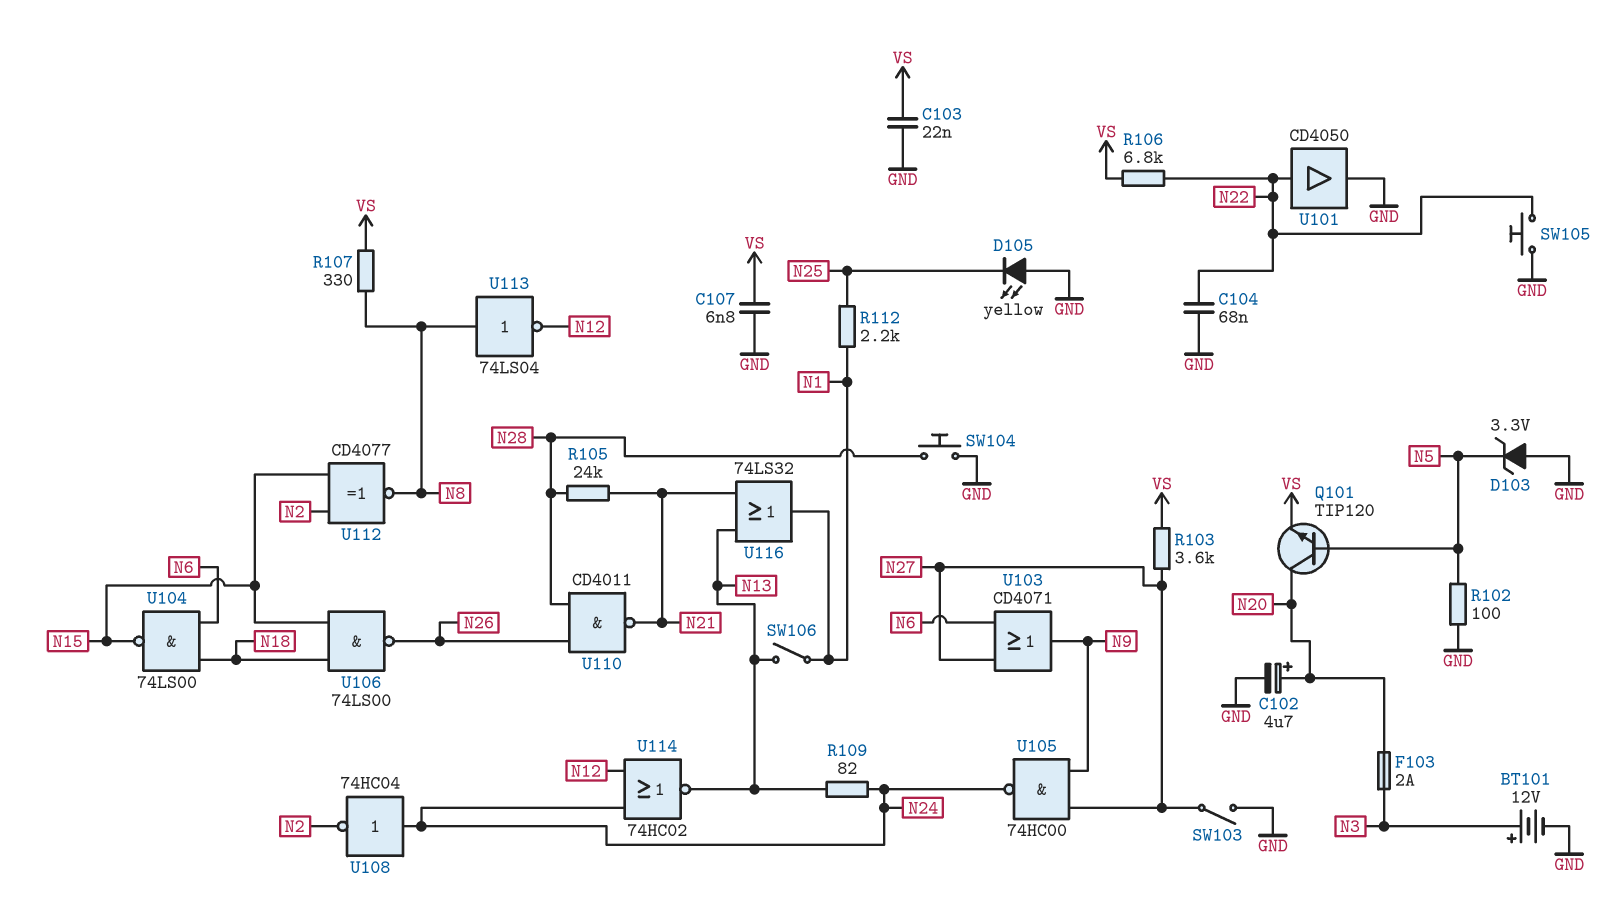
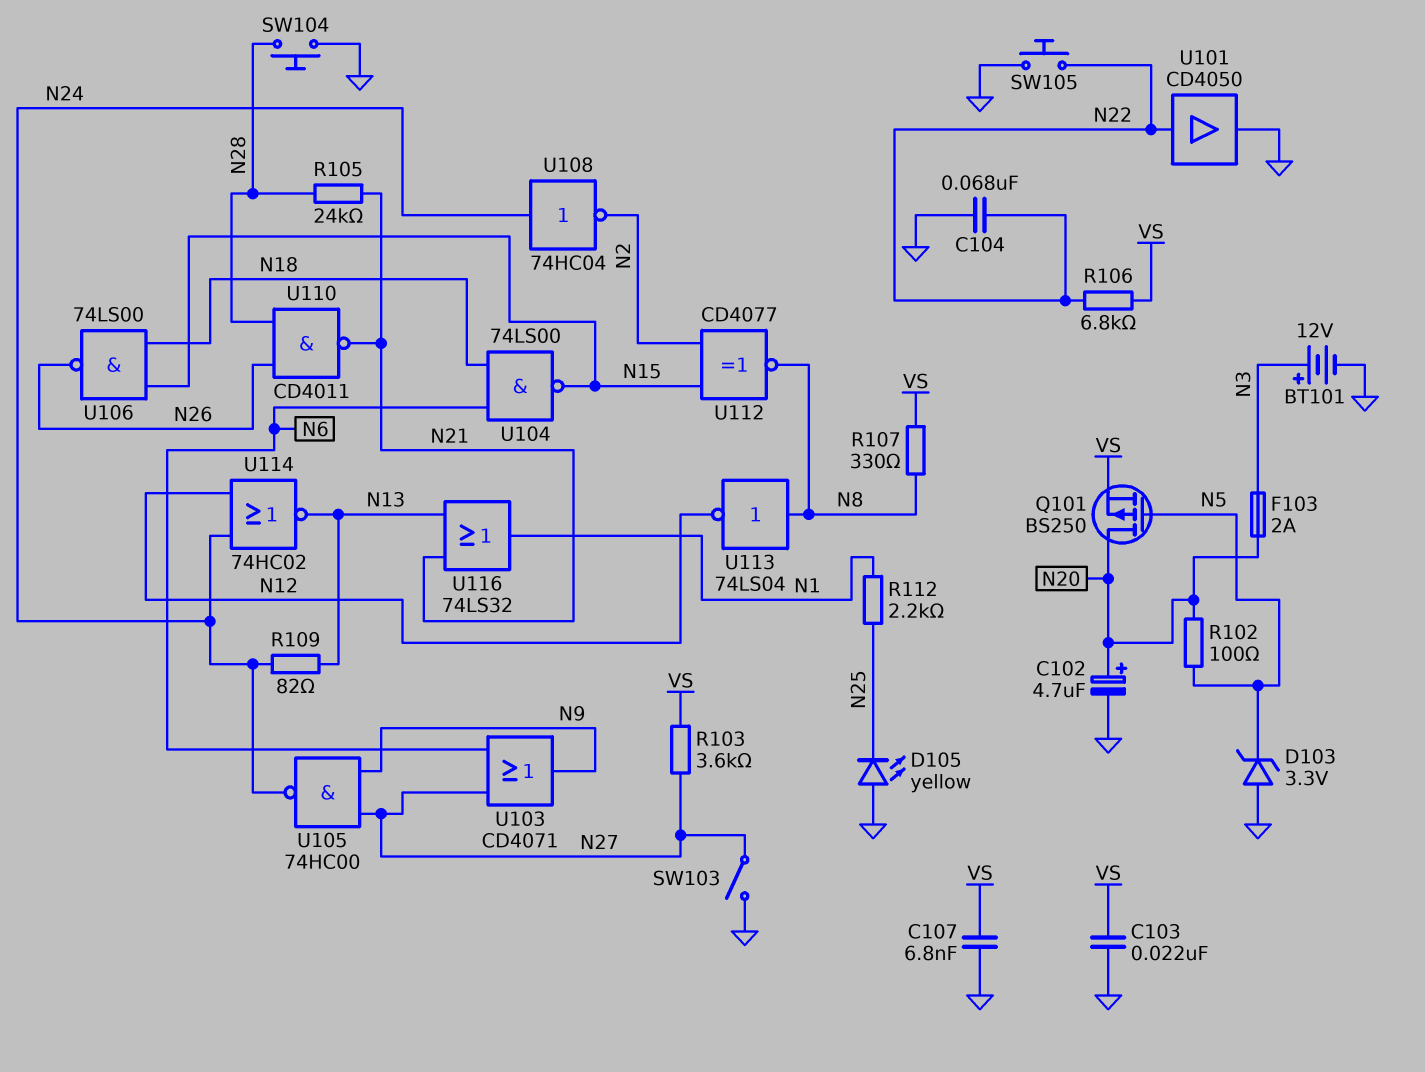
Q101: NPN TIP120 (B N5, C N20, E VS) -> PMOS BS250 (G N5, D N20, S VS)
R102: 100 (GND, N5) -> 100 (N5, N20)
SW106: switch (N1, N13) -> none

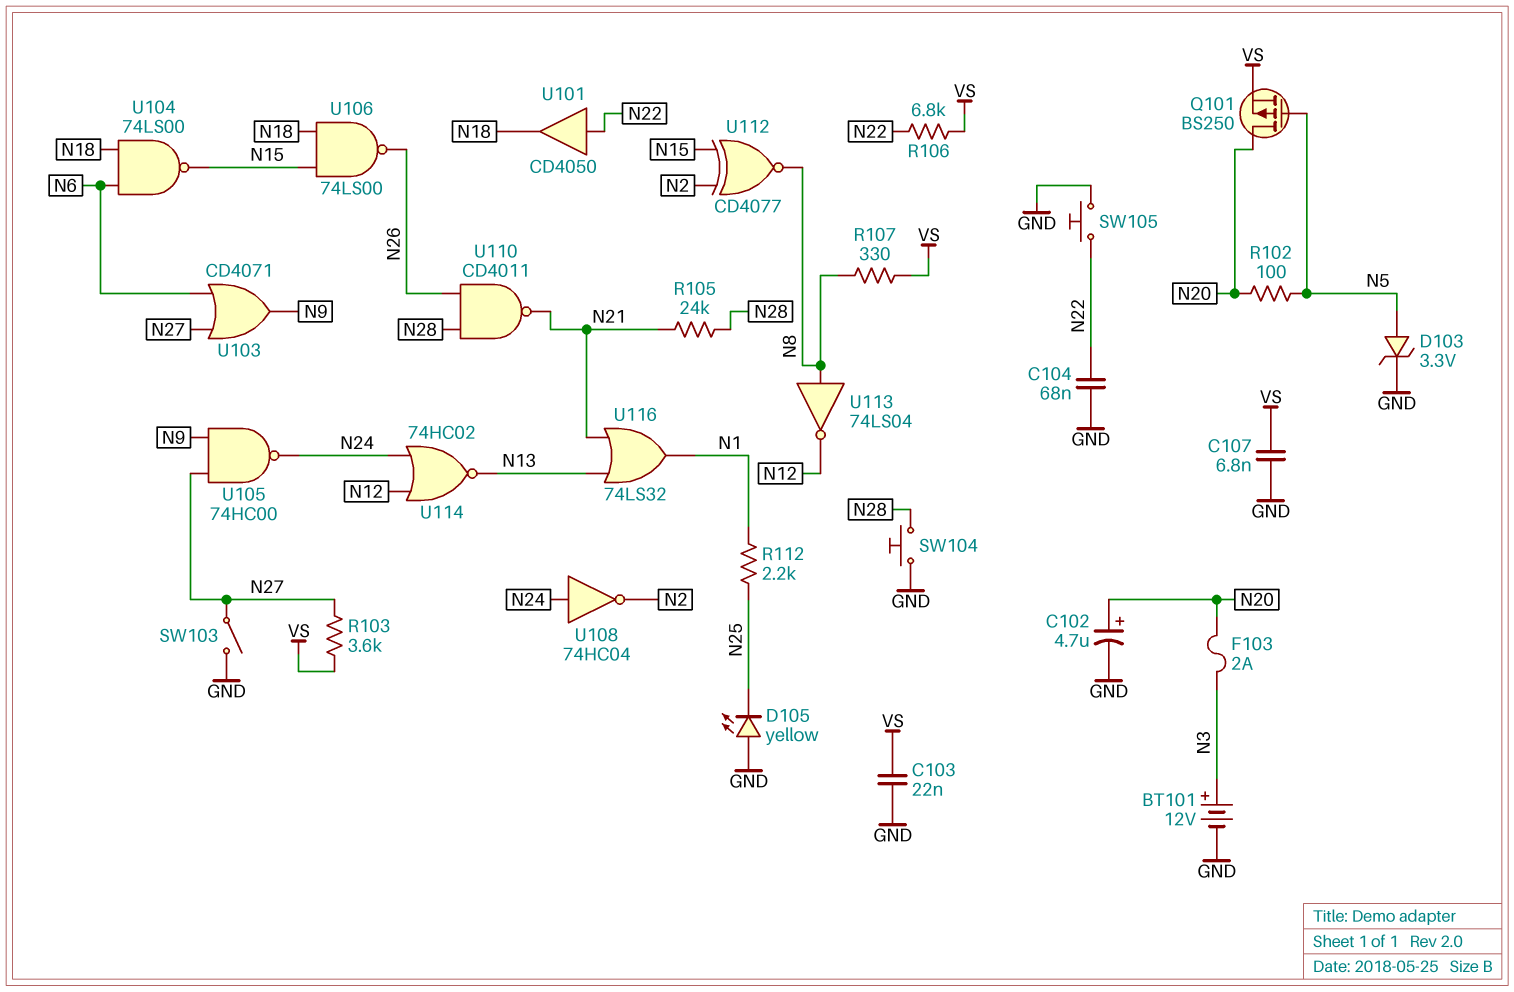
D103: zener 3.3V (A GND, K N5) -> zener 3.3V (A N5, K GND)
R109: 82 (N13, N24) -> none
U101: buffer CD4050 (in N22, out GND) -> buffer CD4050 (in N22, out N18)

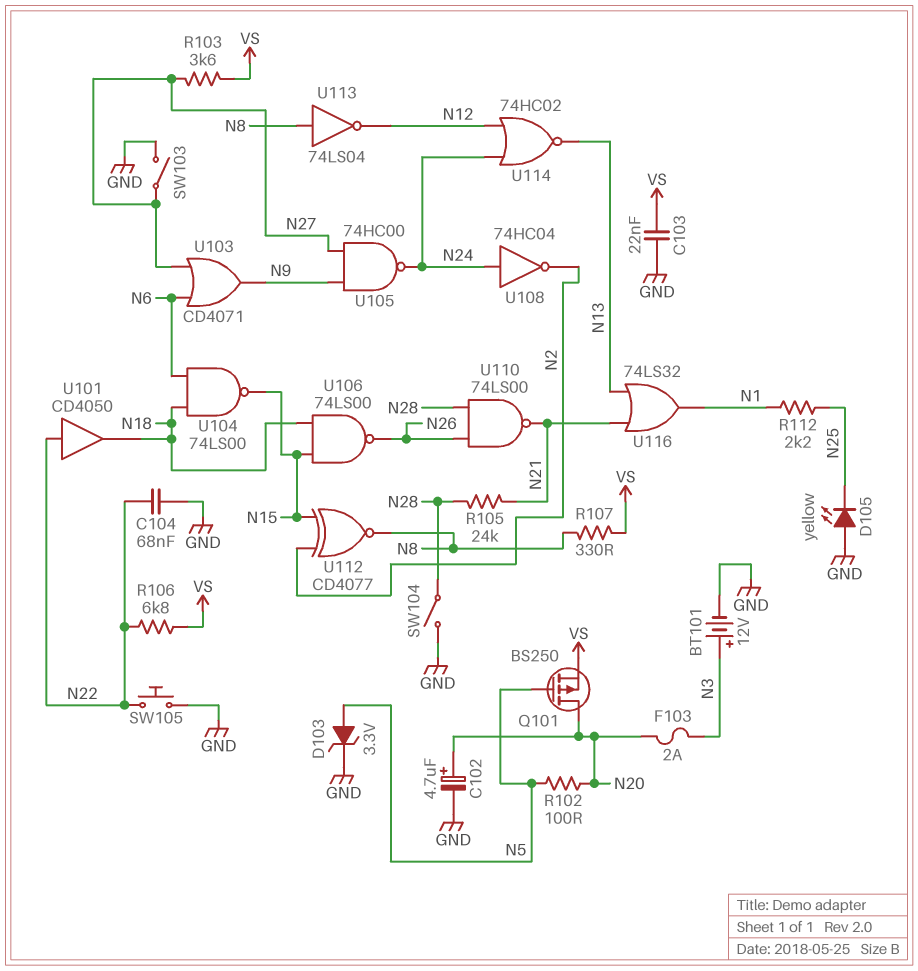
C107: 6.8nF (GND, VS) -> none
SW104: button (GND, N28) -> switch (GND, N28)
U110: NAND CD4011 (in N26, in N28, out N21) -> NAND 74LS00 (in N26, in N28, out N21)

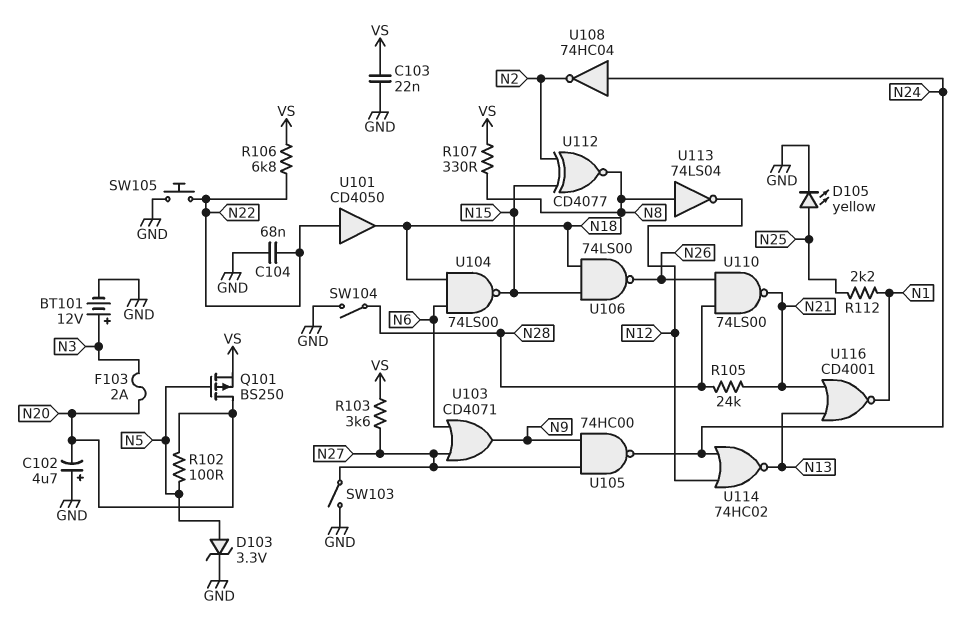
C102: 4.7uF (plus N20, minus GND) -> 4.7uF (plus GND, minus N20)
D105: LED yellow (A GND, K N25) -> LED yellow (A N25, K GND)
U116: OR 74LS32 (in N13, in N21, out N1) -> NOR CD4001 (in N13, in N21, out N1)

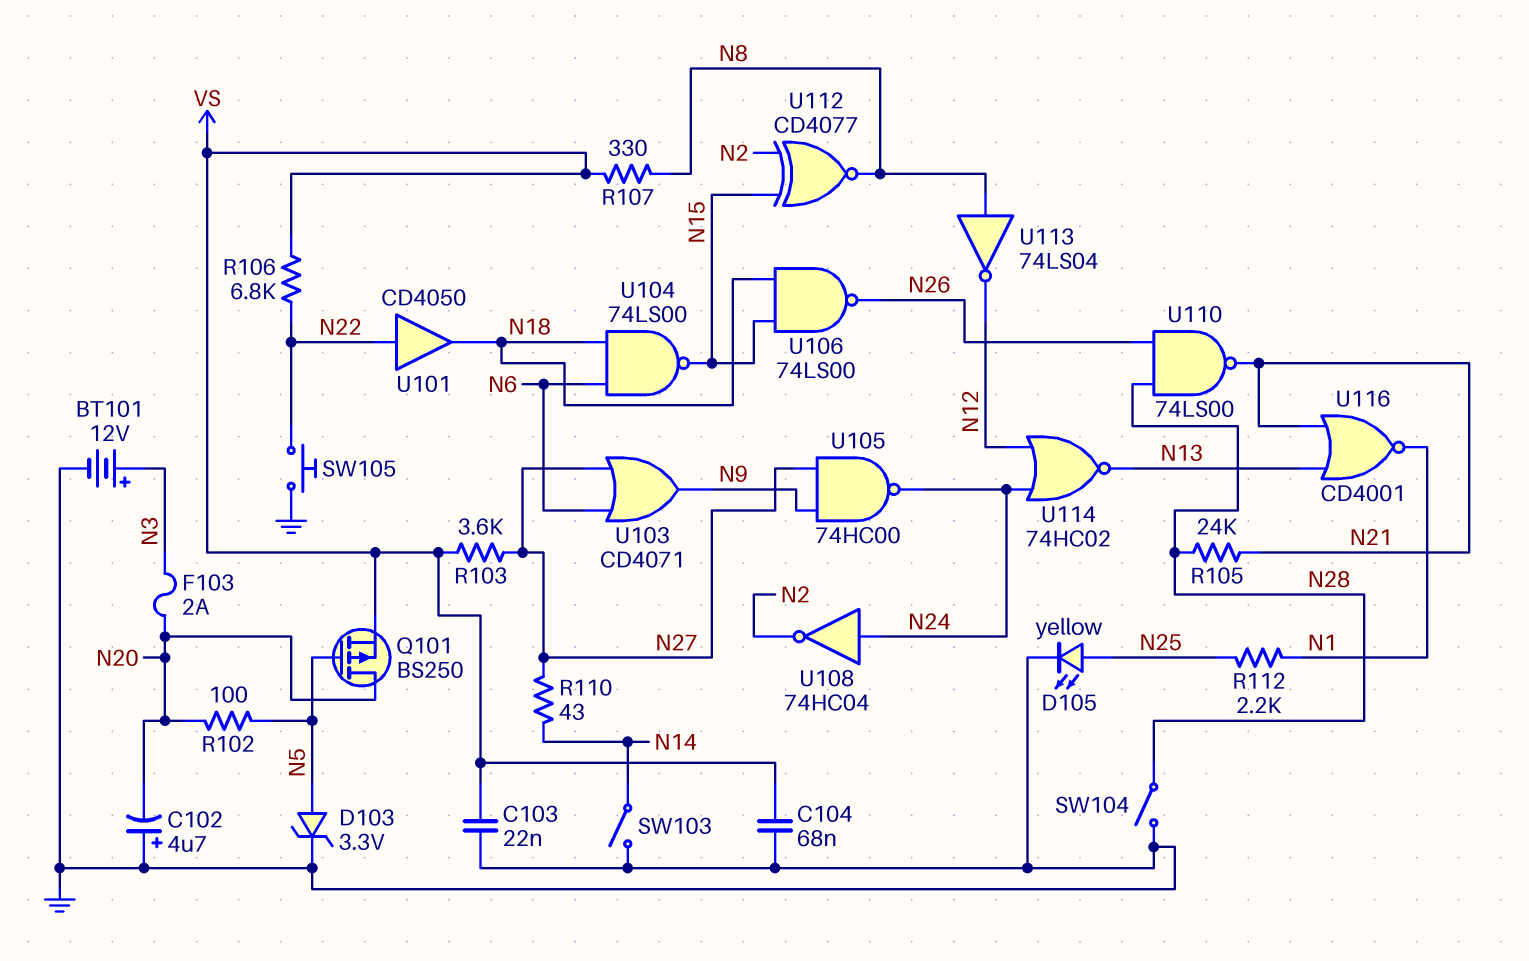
C104: 68nF (GND, N22) -> 68nF (GND, VS)
R110: none -> 43 (N14, N27)
SW103: switch (GND, N27) -> switch (GND, N14)

